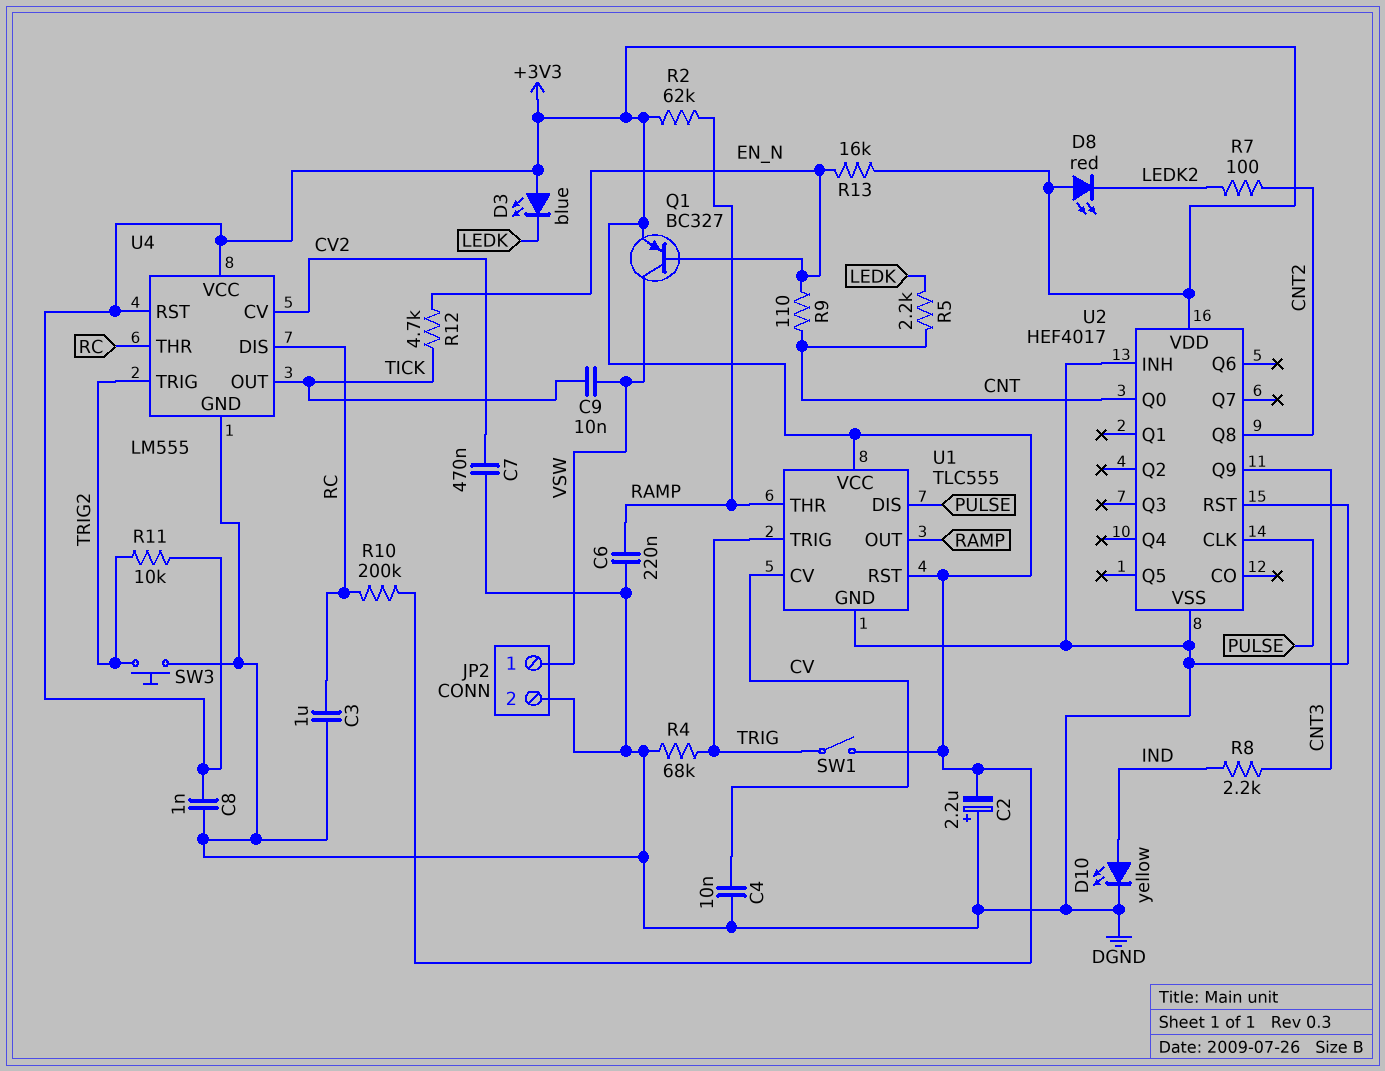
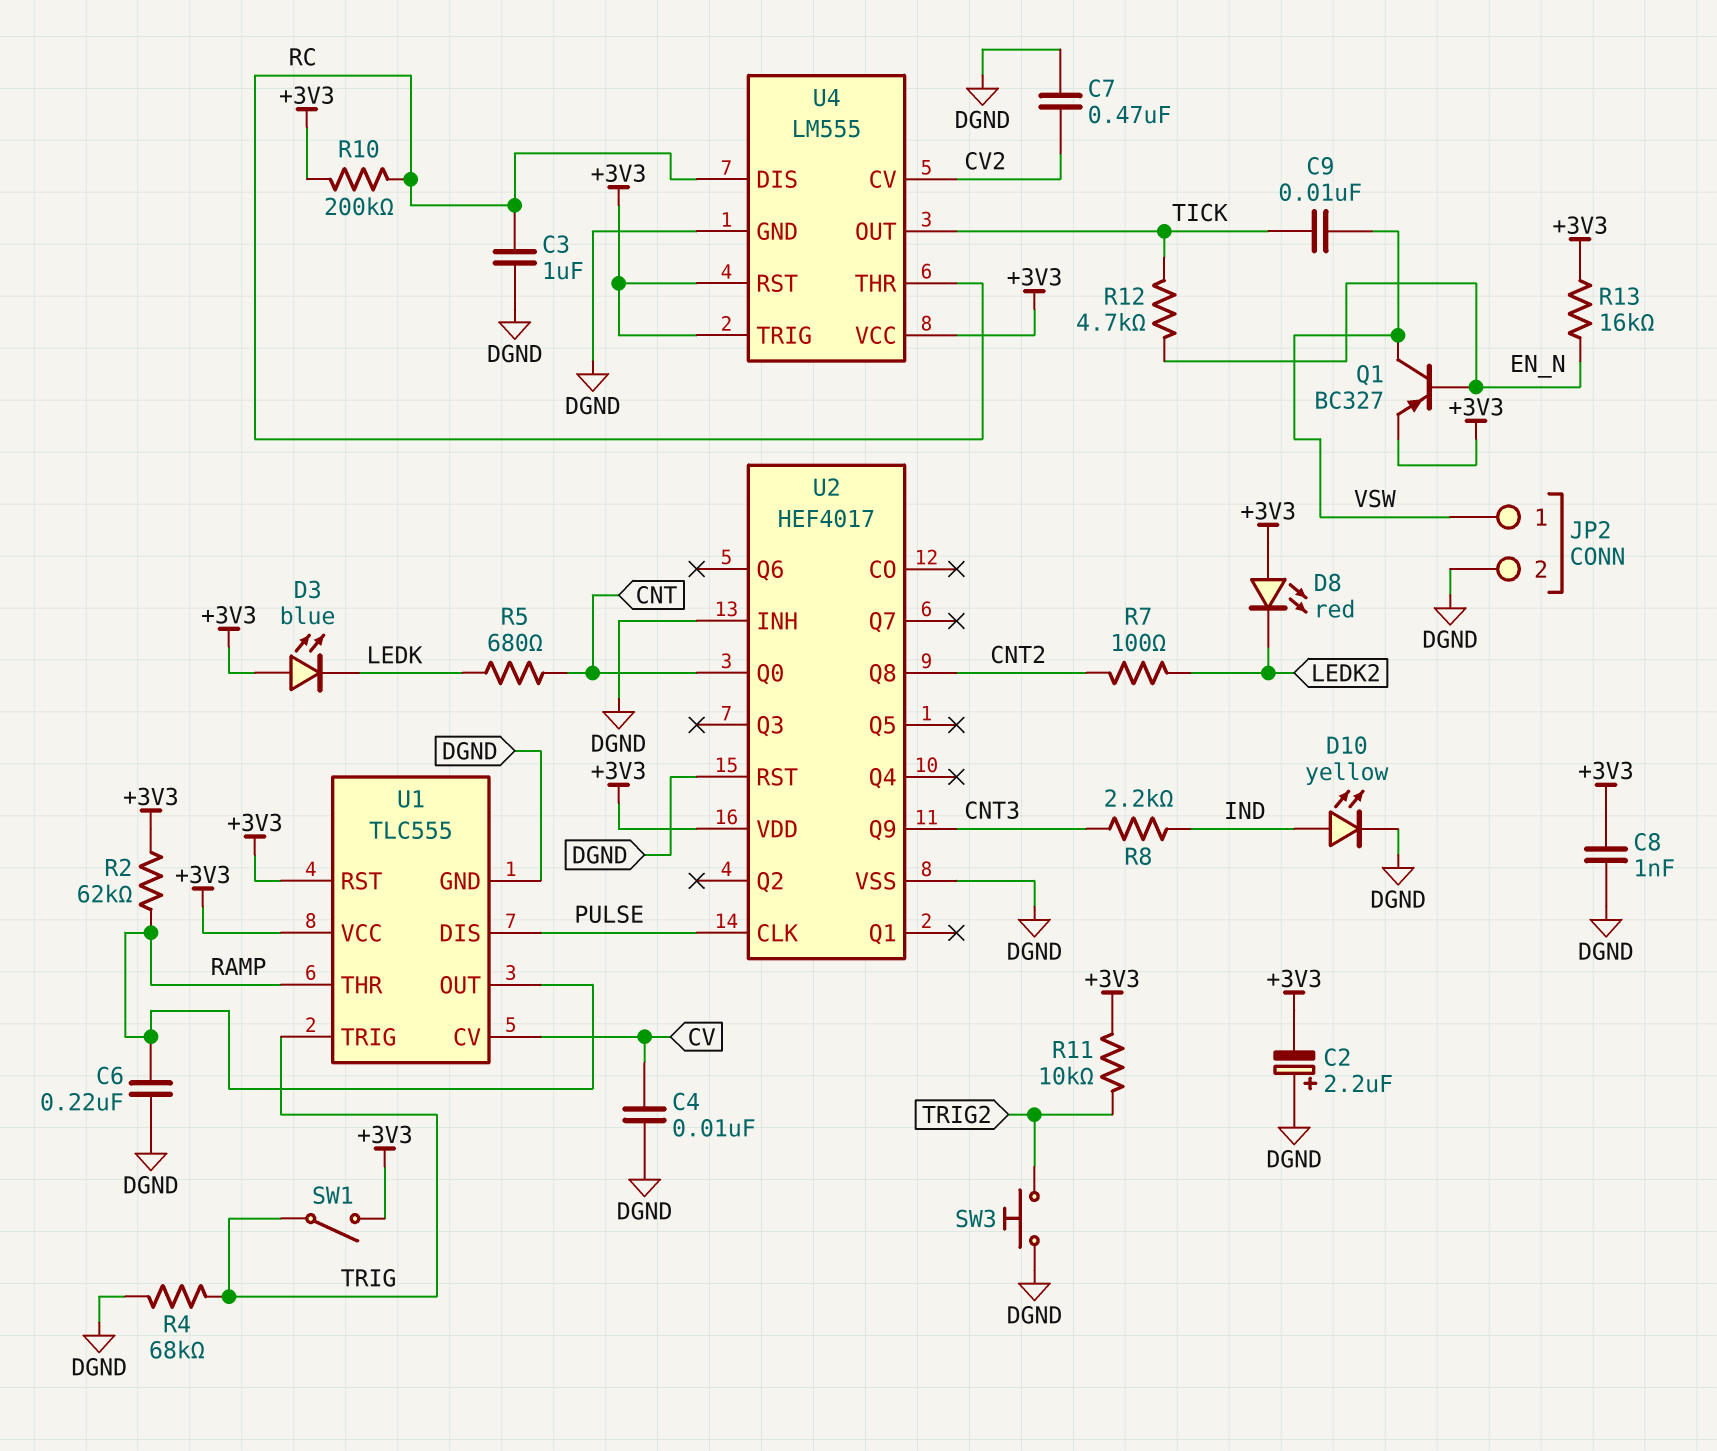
R5: 2.2k (CNT, LEDK) -> 680 (CNT, LEDK)
R9: 110 (CNT, EN_N) -> none
U4 pin TRIG: TRIG2 -> +3V3

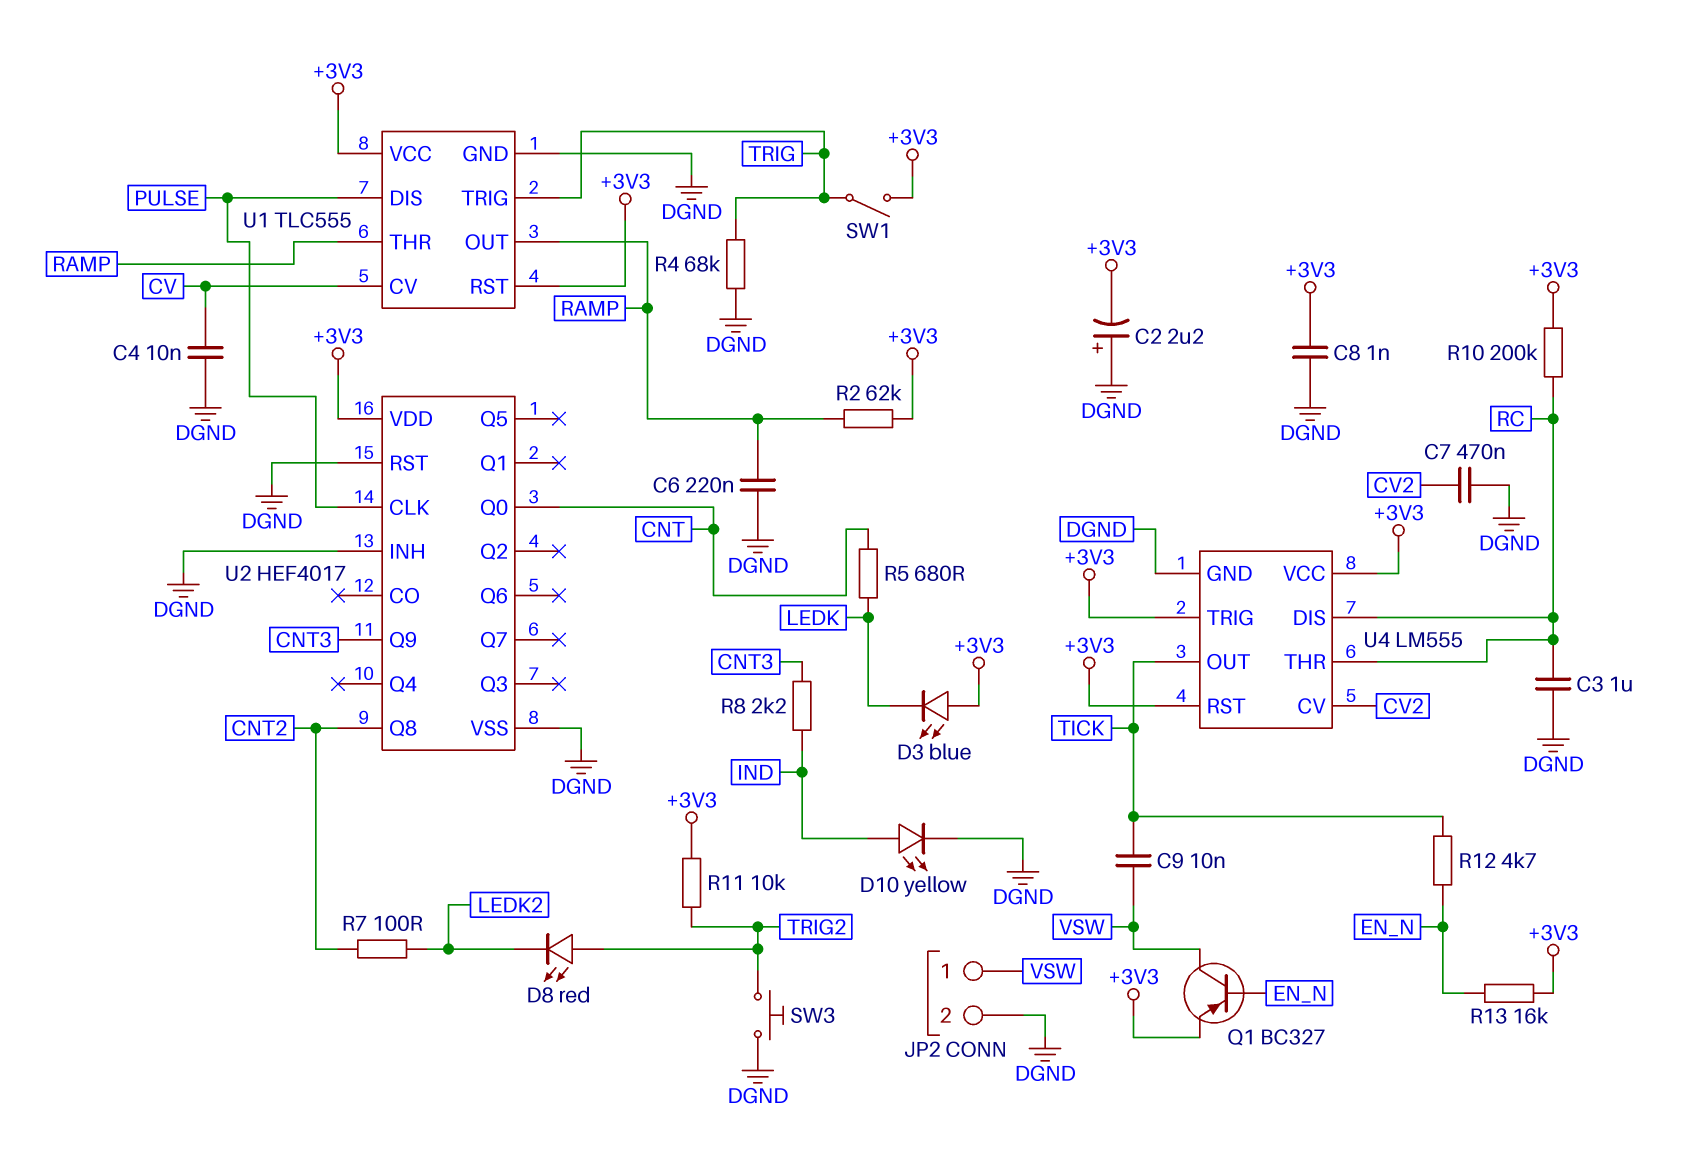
D8: LED red (A +3V3, K LEDK2) -> LED red (A TRIG2, K LEDK2)

